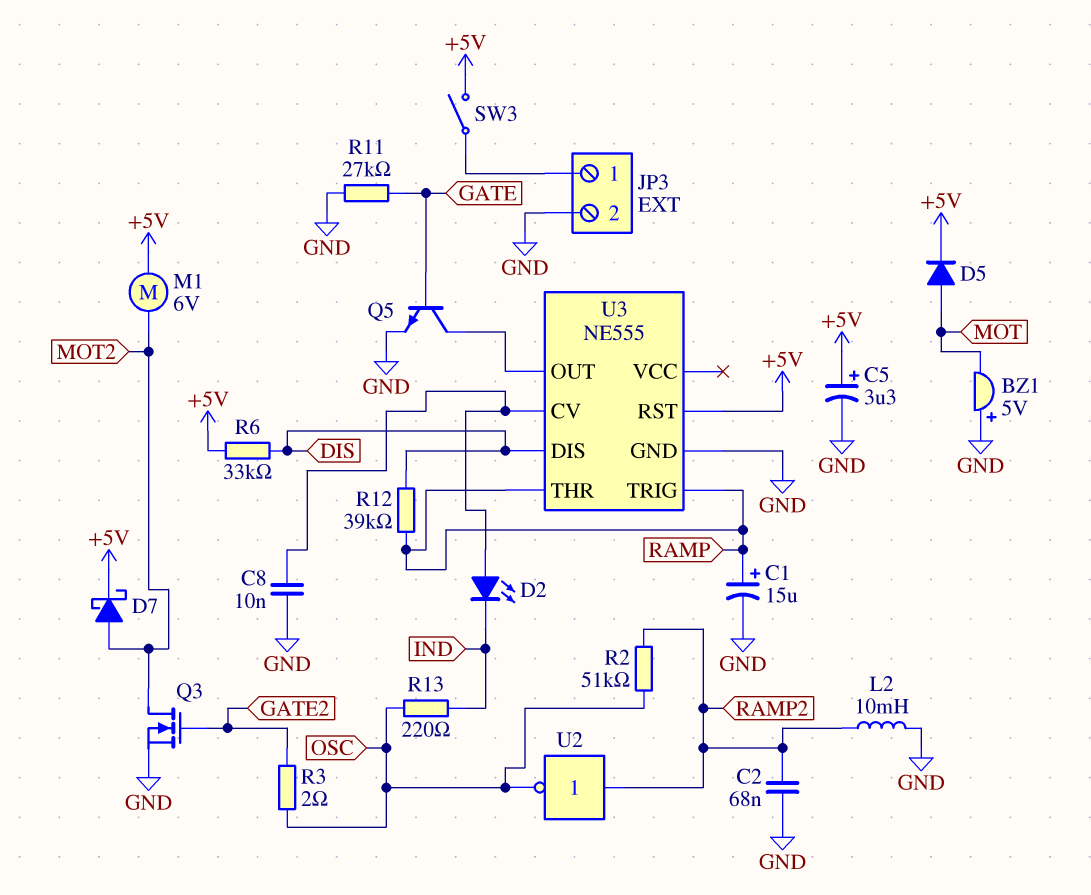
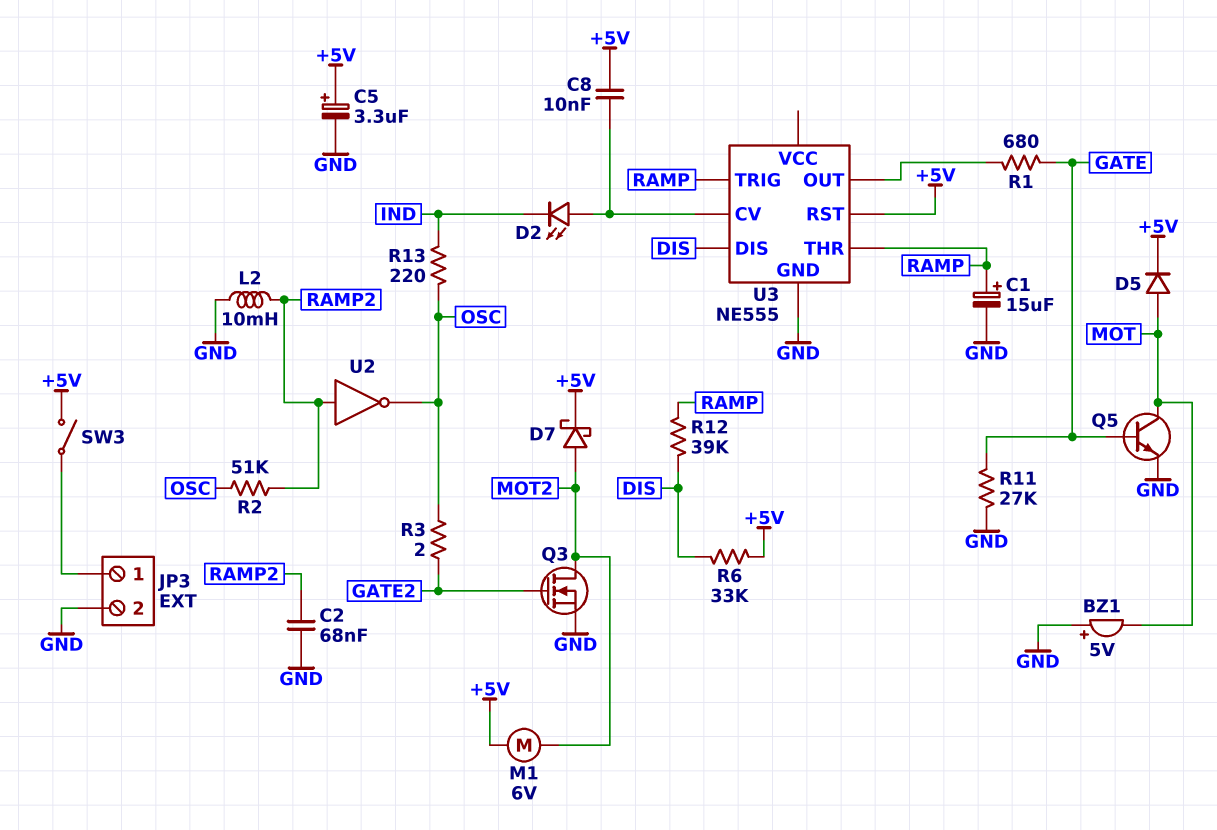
C8: 10nF (GND, U3/CV) -> 10nF (+5V, U3/CV)
Q5: NPN (B GATE, C U3/OUT, E GND) -> NPN (B GATE, C MOT, E GND)
R1: none -> 680 (GATE, U3/OUT)

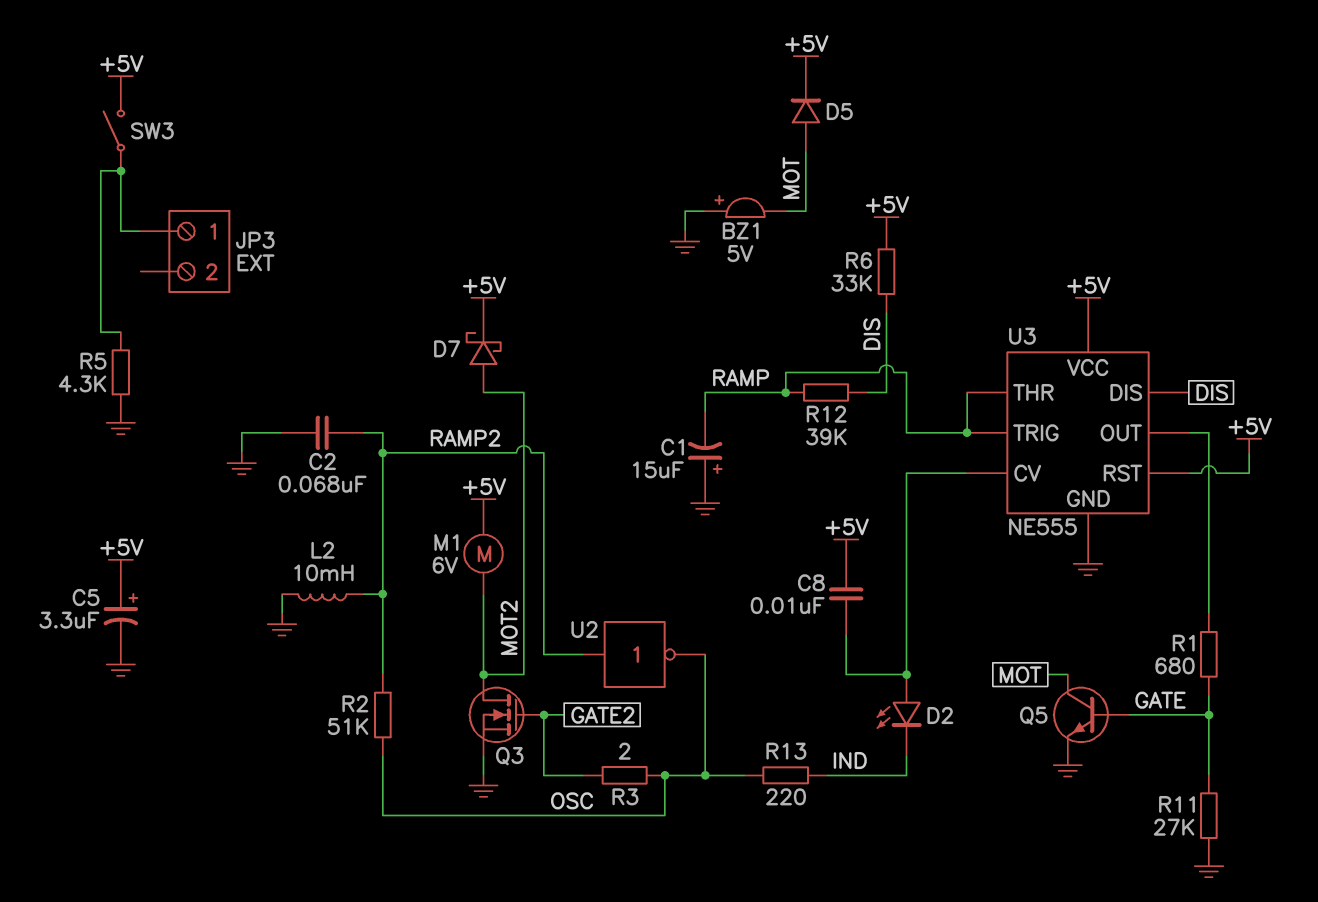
C1: 15uF (plus RAMP, minus GND) -> 15uF (plus GND, minus RAMP)
JP3 pin 2: GND -> none
R5: none -> 4.3k (GND, JP3/1)
U3 pin VCC: none -> +5V

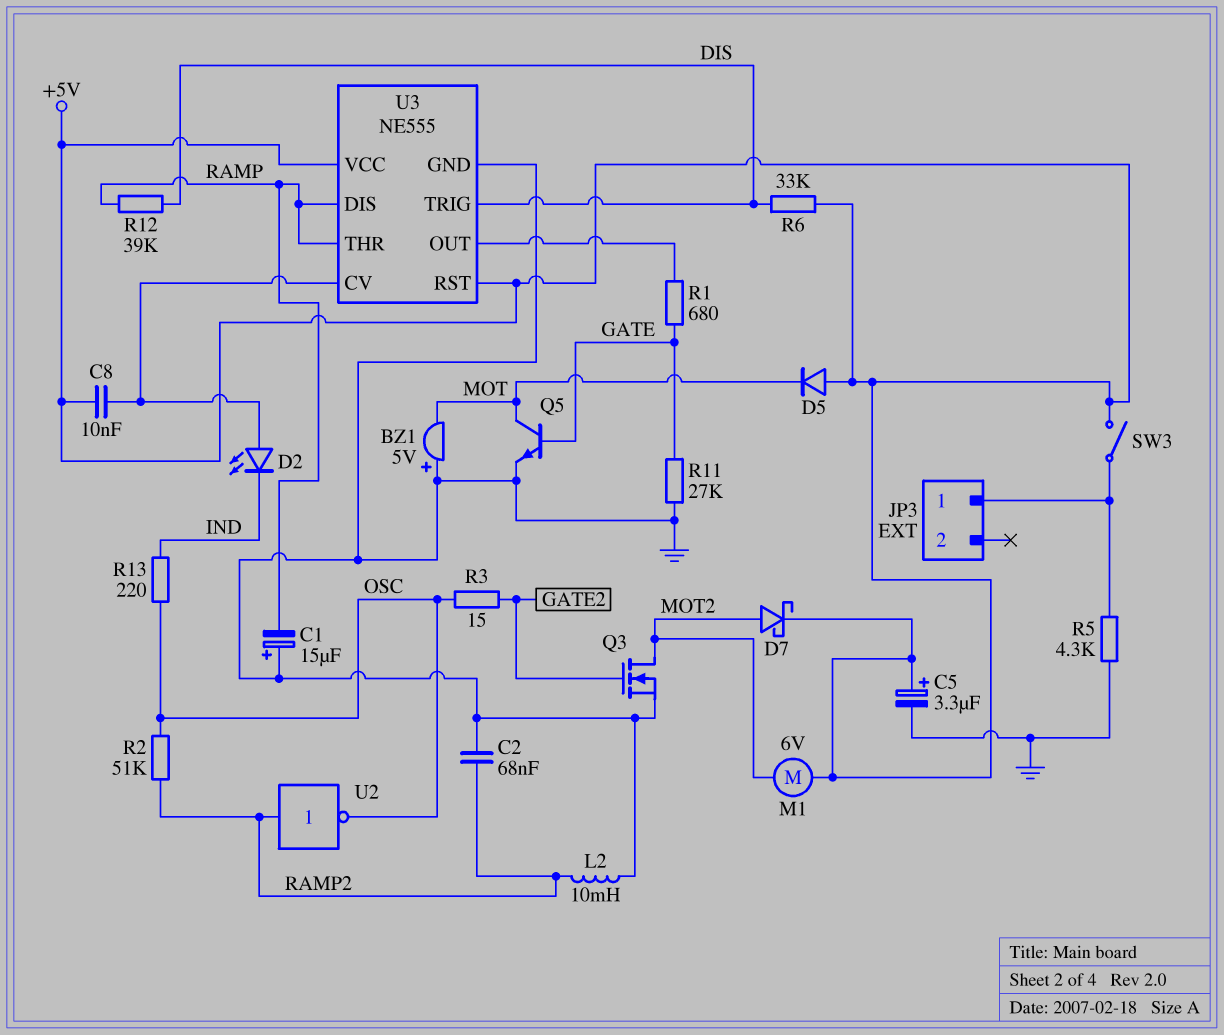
D5: diode (A MOT, K +5V) -> diode (A +5V, K MOT)
R3: 2 (GATE2, OSC) -> 15 (GATE2, OSC)
U3 pin DIS: DIS -> RAMP
U3 pin TRIG: RAMP -> DIS

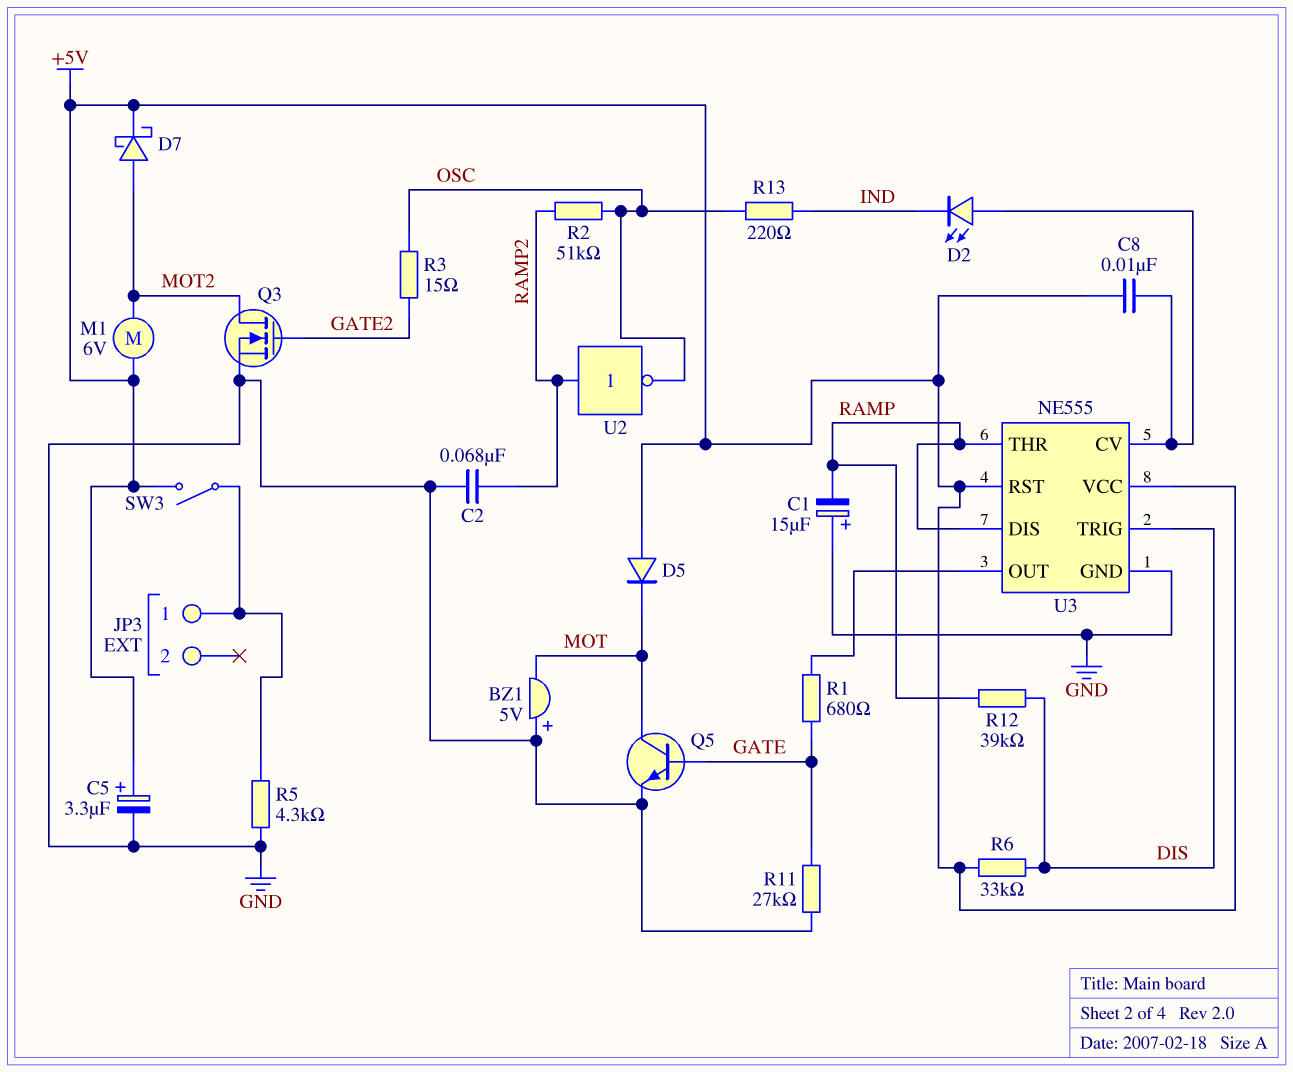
L2: 10mH (GND, RAMP2) -> none

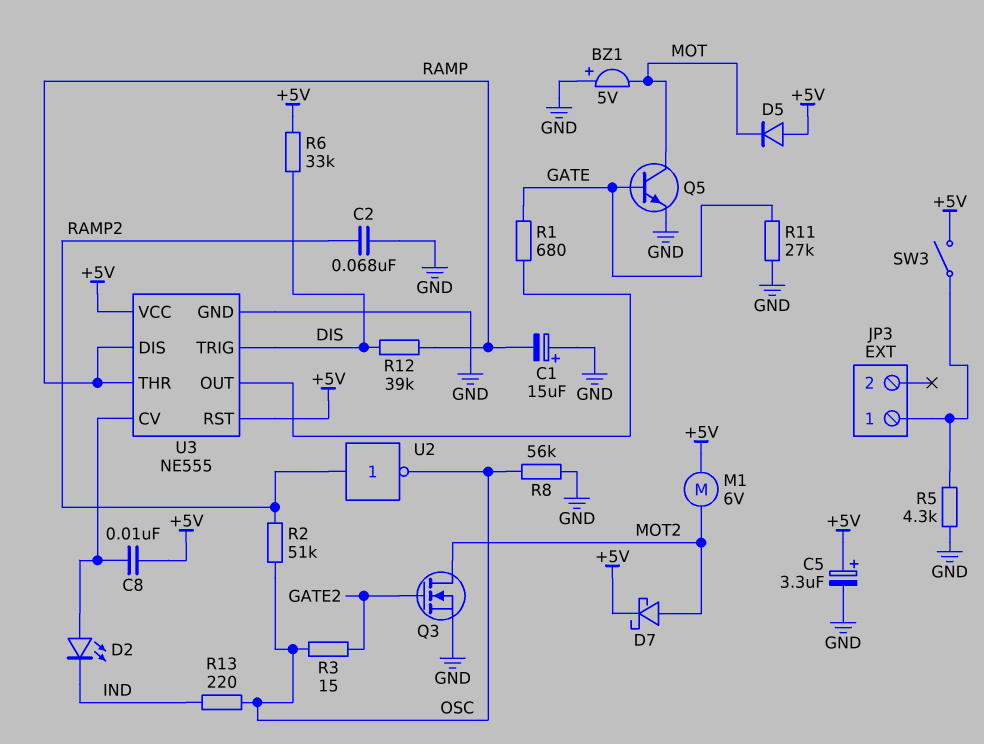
R8: none -> 56k (GND, OSC)

